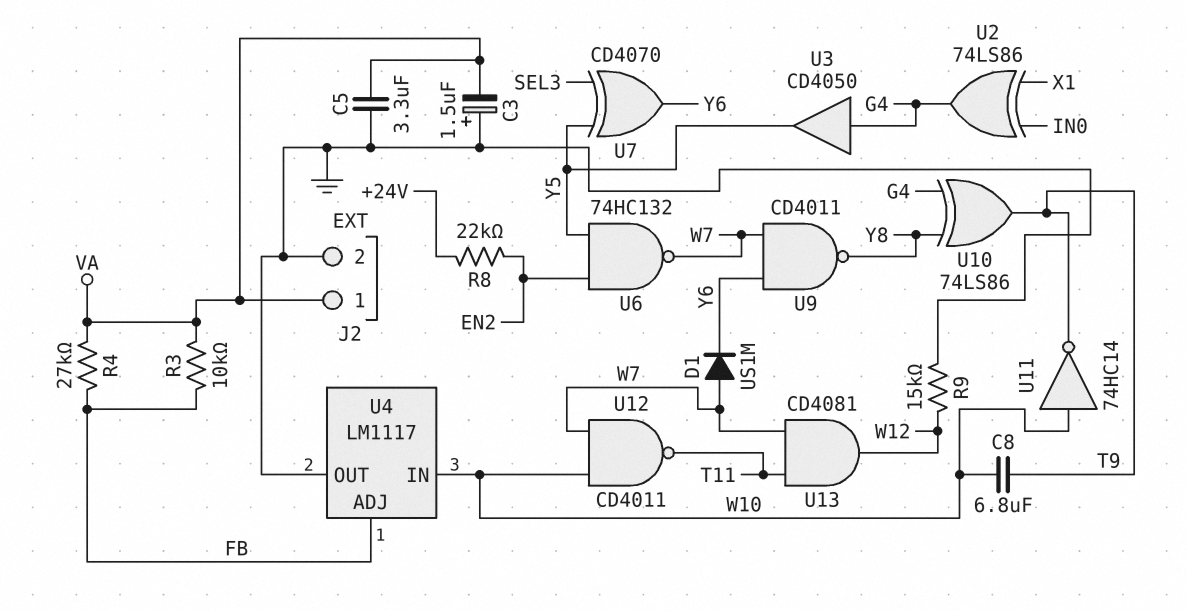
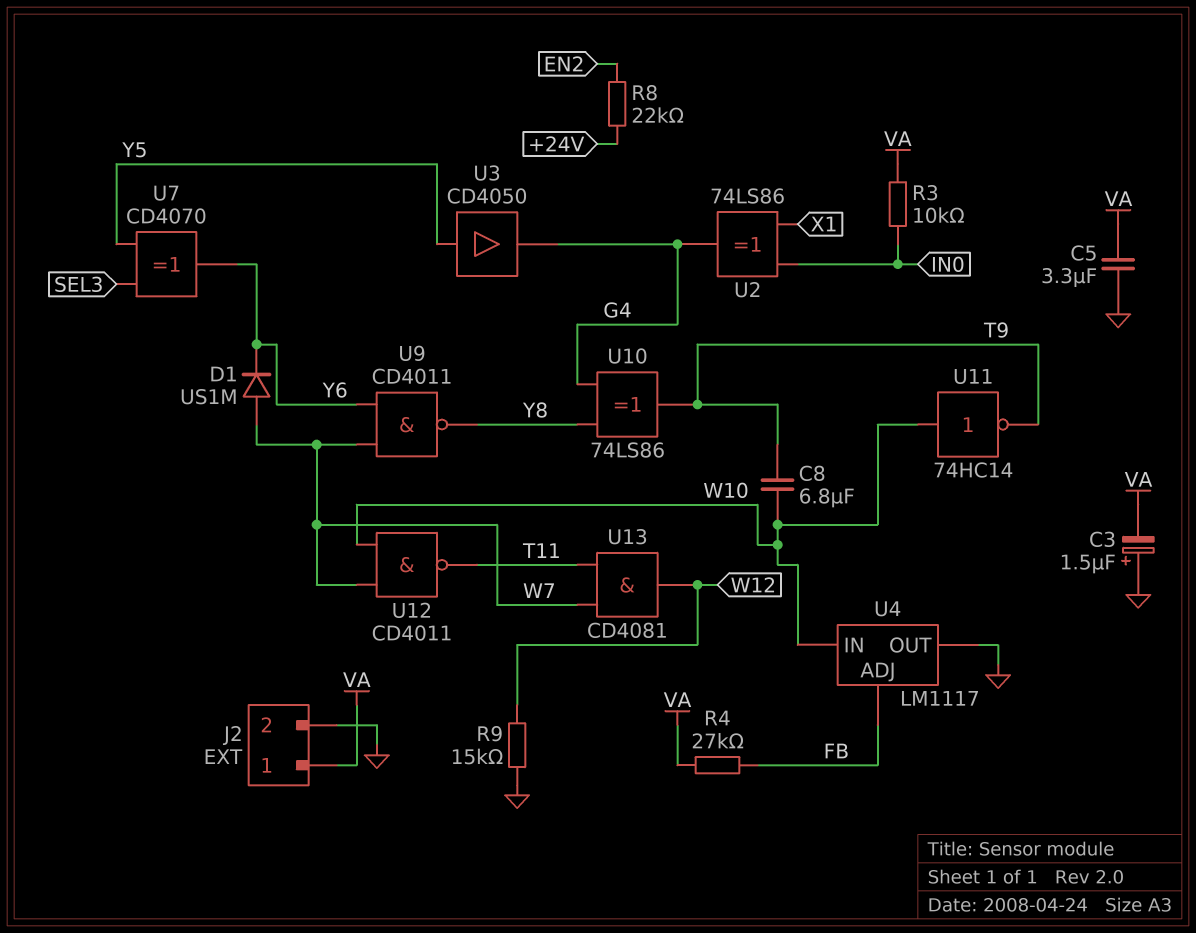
R3: 10k (FB, VA) -> 10k (IN0, VA)
U3: buffer CD4050 (in G4, out Y5) -> buffer CD4050 (in Y5, out G4)
U6: NAND 74HC132 (in EN2, in Y5, out W7) -> none

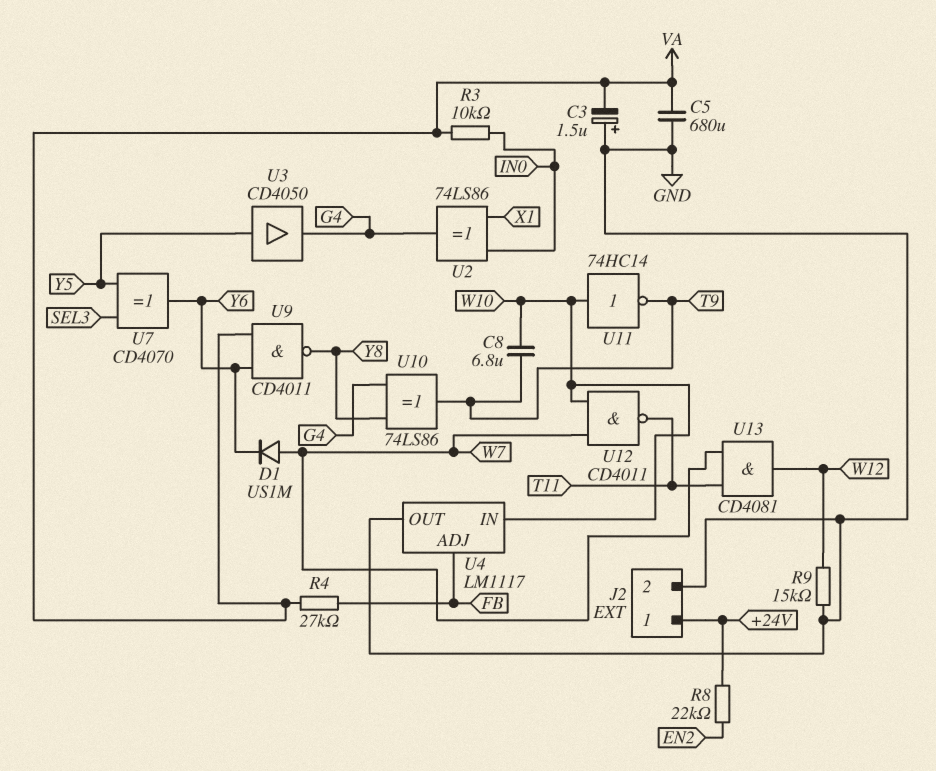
C5: 3.3uF (GND, VA) -> 680uF (GND, VA)
J2 pin 1: VA -> +24V
U9: NAND CD4011 (in W7, in Y6, out Y8) -> NAND CD4011 (in VA, in Y6, out Y8)

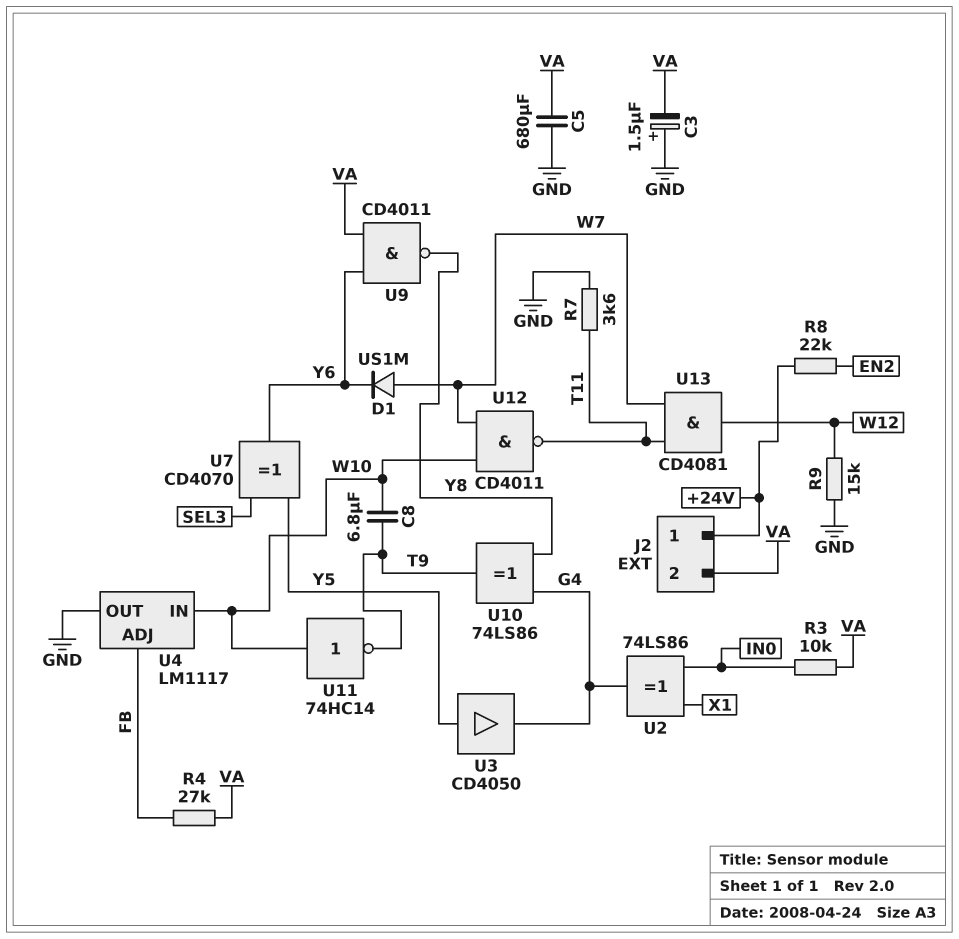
J2 pin 2: GND -> VA
R7: none -> 3.6k (GND, T11)

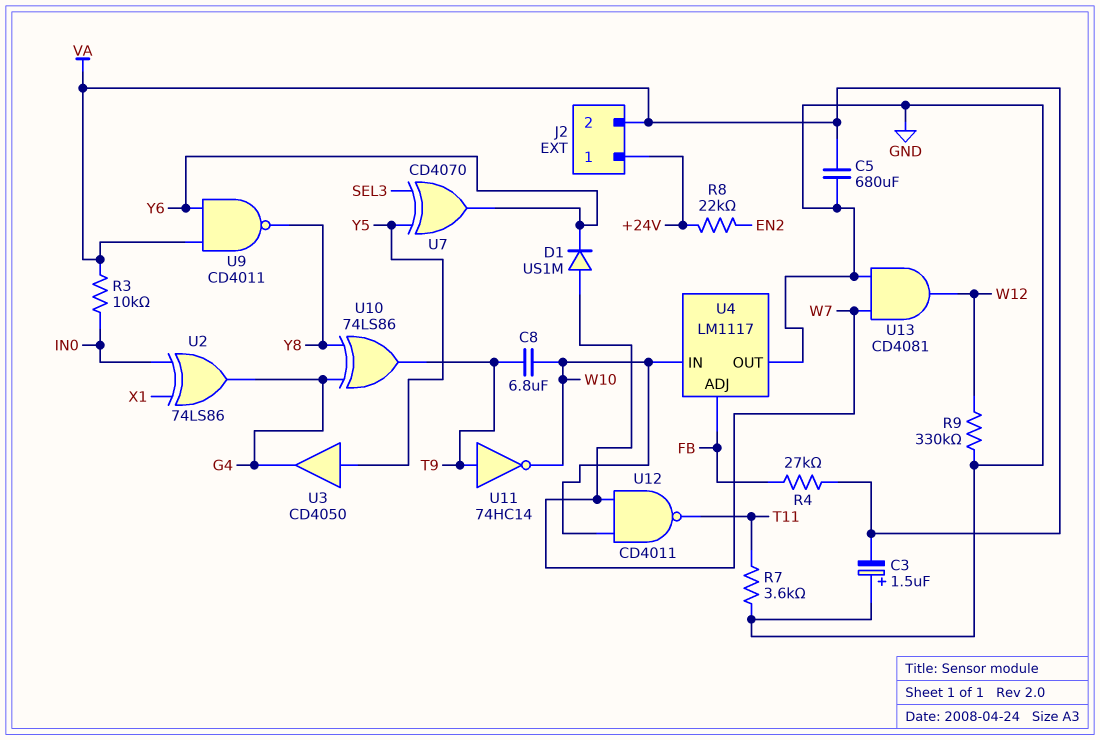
R9: 15k (GND, W12) -> 330k (GND, W12)
U11: NOT 74HC14 (in W10, out T9) -> NOT 74HC14 (in T9, out W10)
U13: AND CD4081 (in T11, in W7, out W12) -> AND CD4081 (in GND, in W7, out W12)

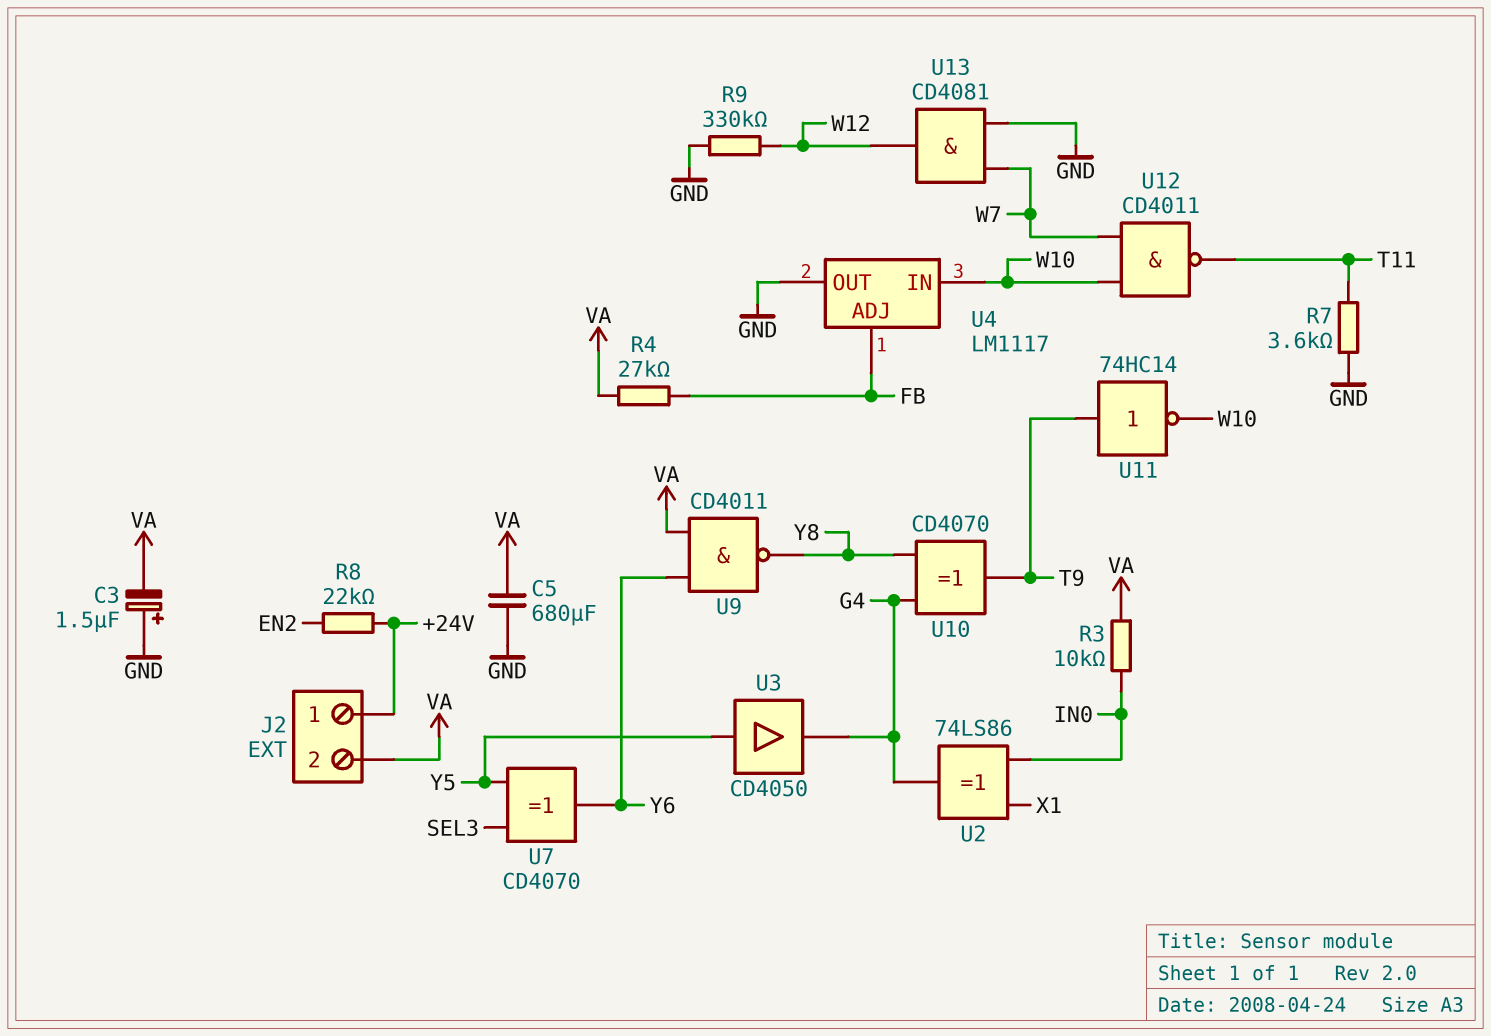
C8: 6.8uF (T9, W10) -> none
D1: diode US1M (A W7, K Y6) -> none
U10: XOR 74LS86 (in G4, in Y8, out T9) -> XOR CD4070 (in G4, in Y8, out T9)

